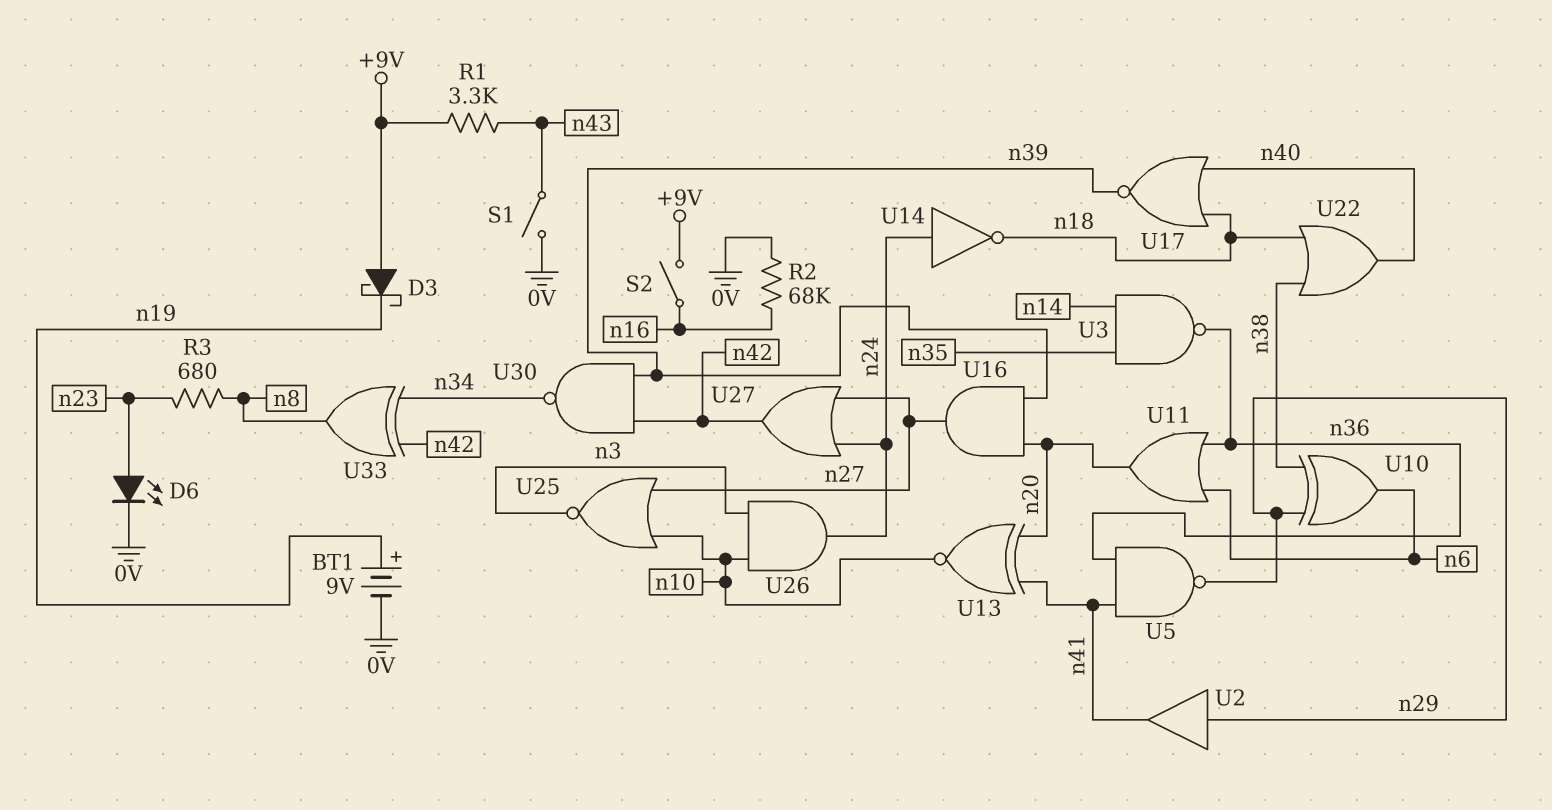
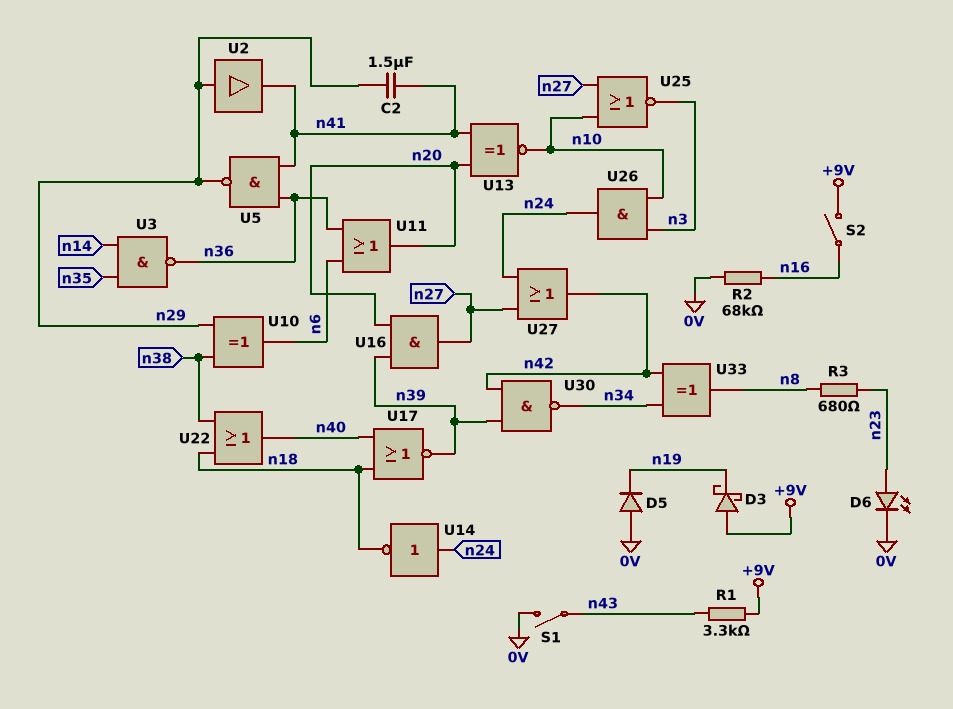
BT1: 9V (plus n19, minus 0V) -> none
C2: none -> 1.5uF (n29, n41)
D5: none -> diode (A 0V, K n19)

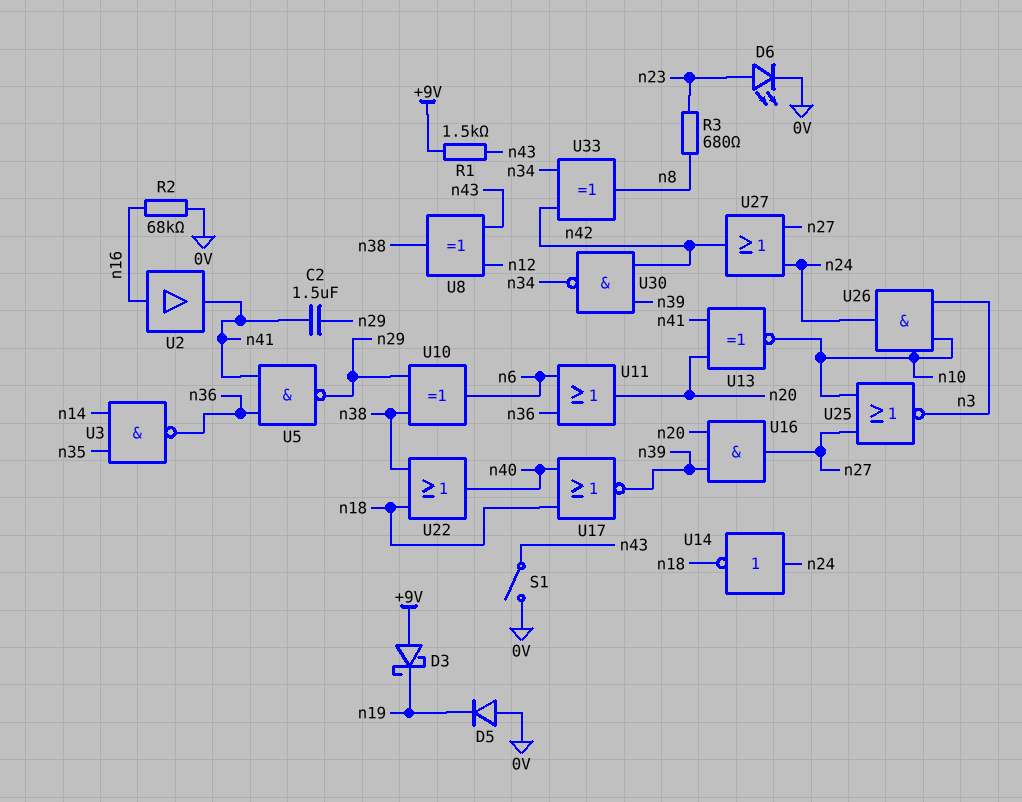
R1: 3.3k (+9V, n43) -> 1.5k (+9V, n43)
S2: switch (+9V, n16) -> none
U2: buffer (in n29, out n41) -> buffer (in n16, out n41)
U8: none -> XOR (in n12, in n43, out n38)

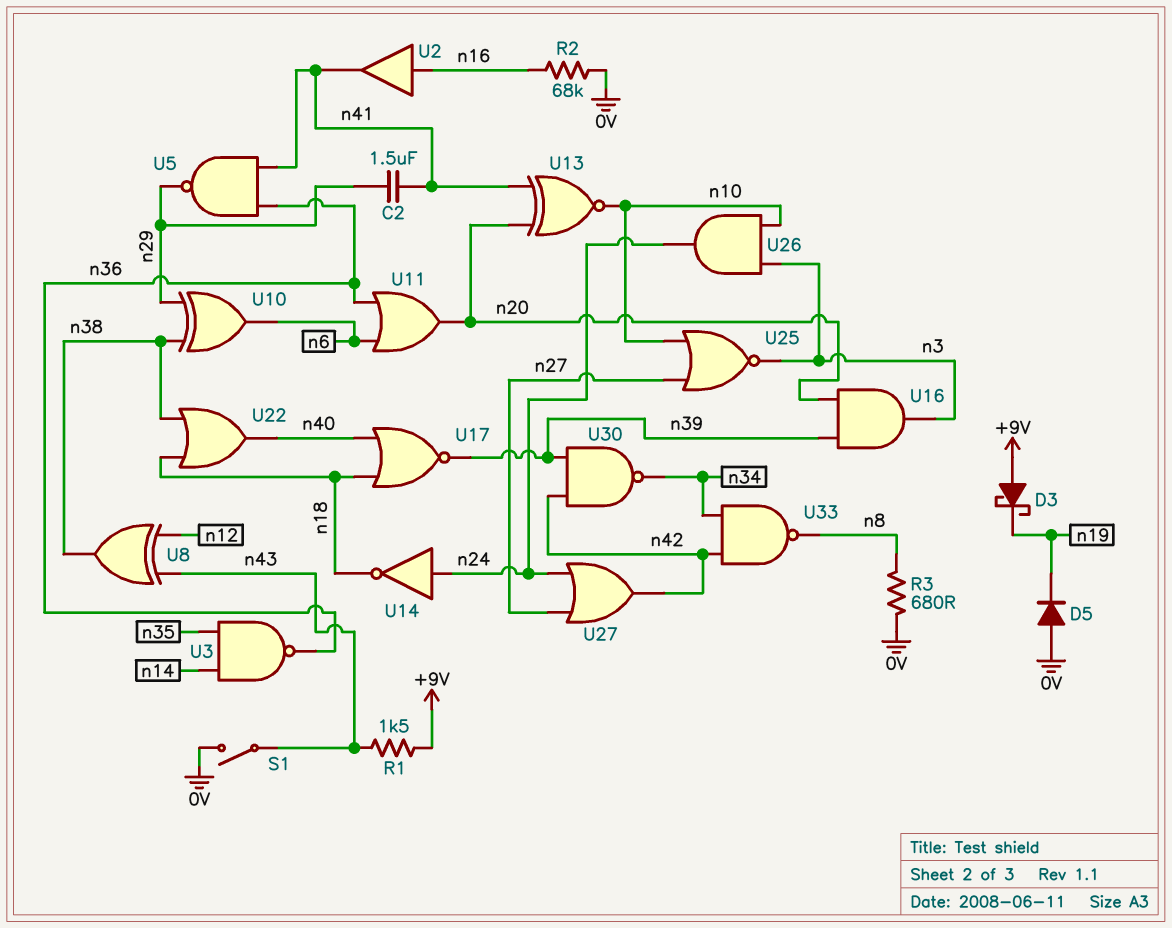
D6: LED (A n23, K 0V) -> none
R3: 680 (n8, n23) -> 680 (0V, n8)
U16: AND (in n20, in n39, out n27) -> AND (in n20, in n39, out n3)
U33: XOR (in n34, in n42, out n8) -> NAND (in n34, in n42, out n8)

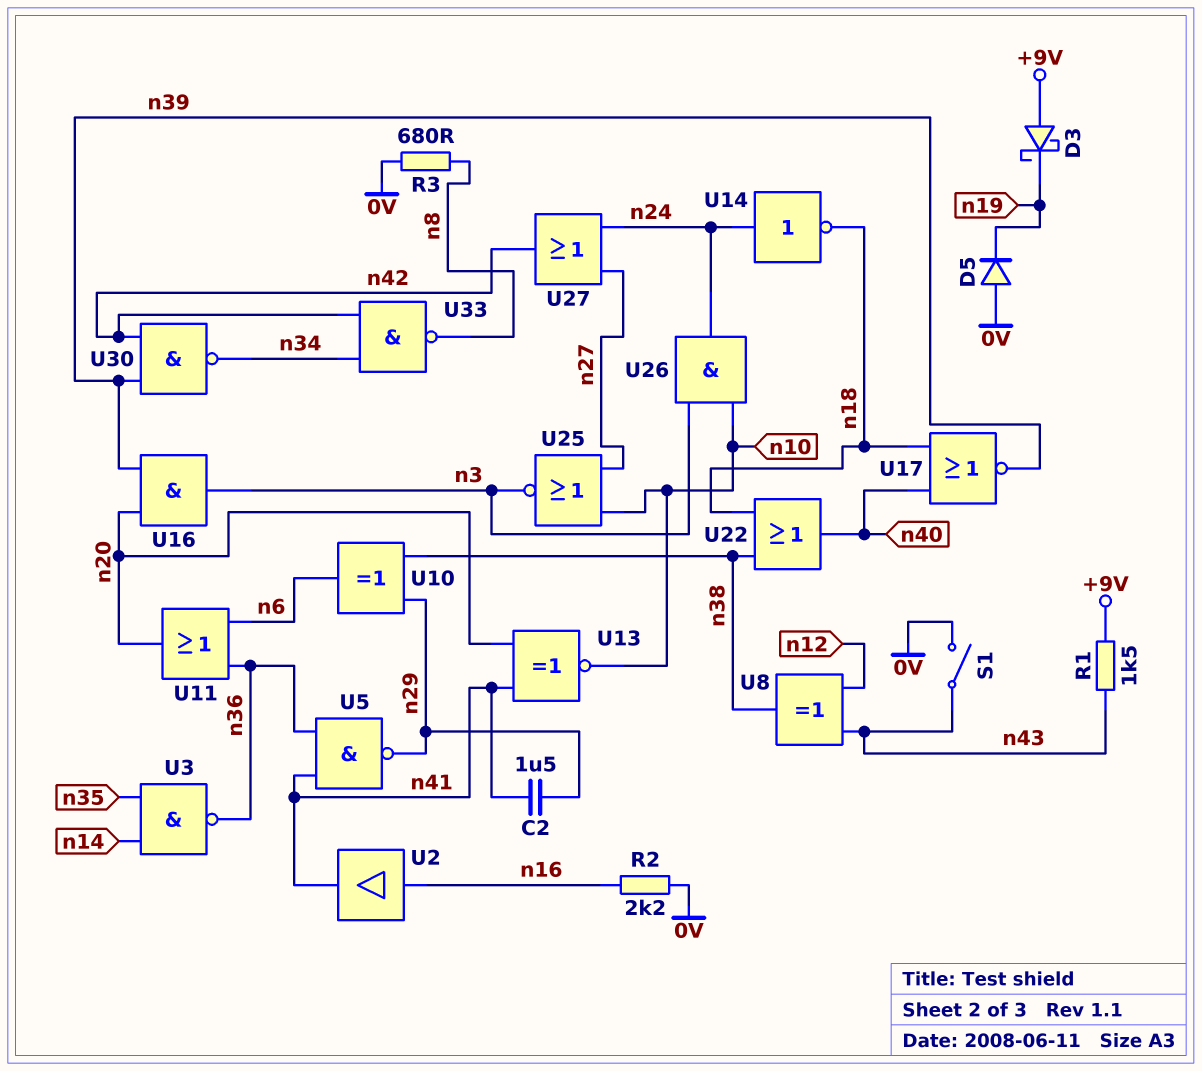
R2: 68k (0V, n16) -> 2.2k (0V, n16)

